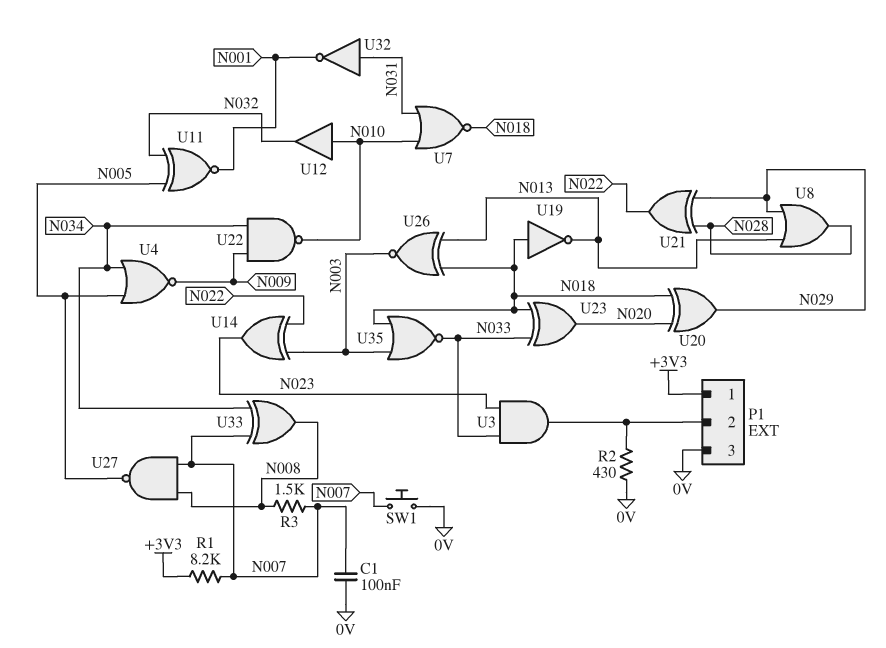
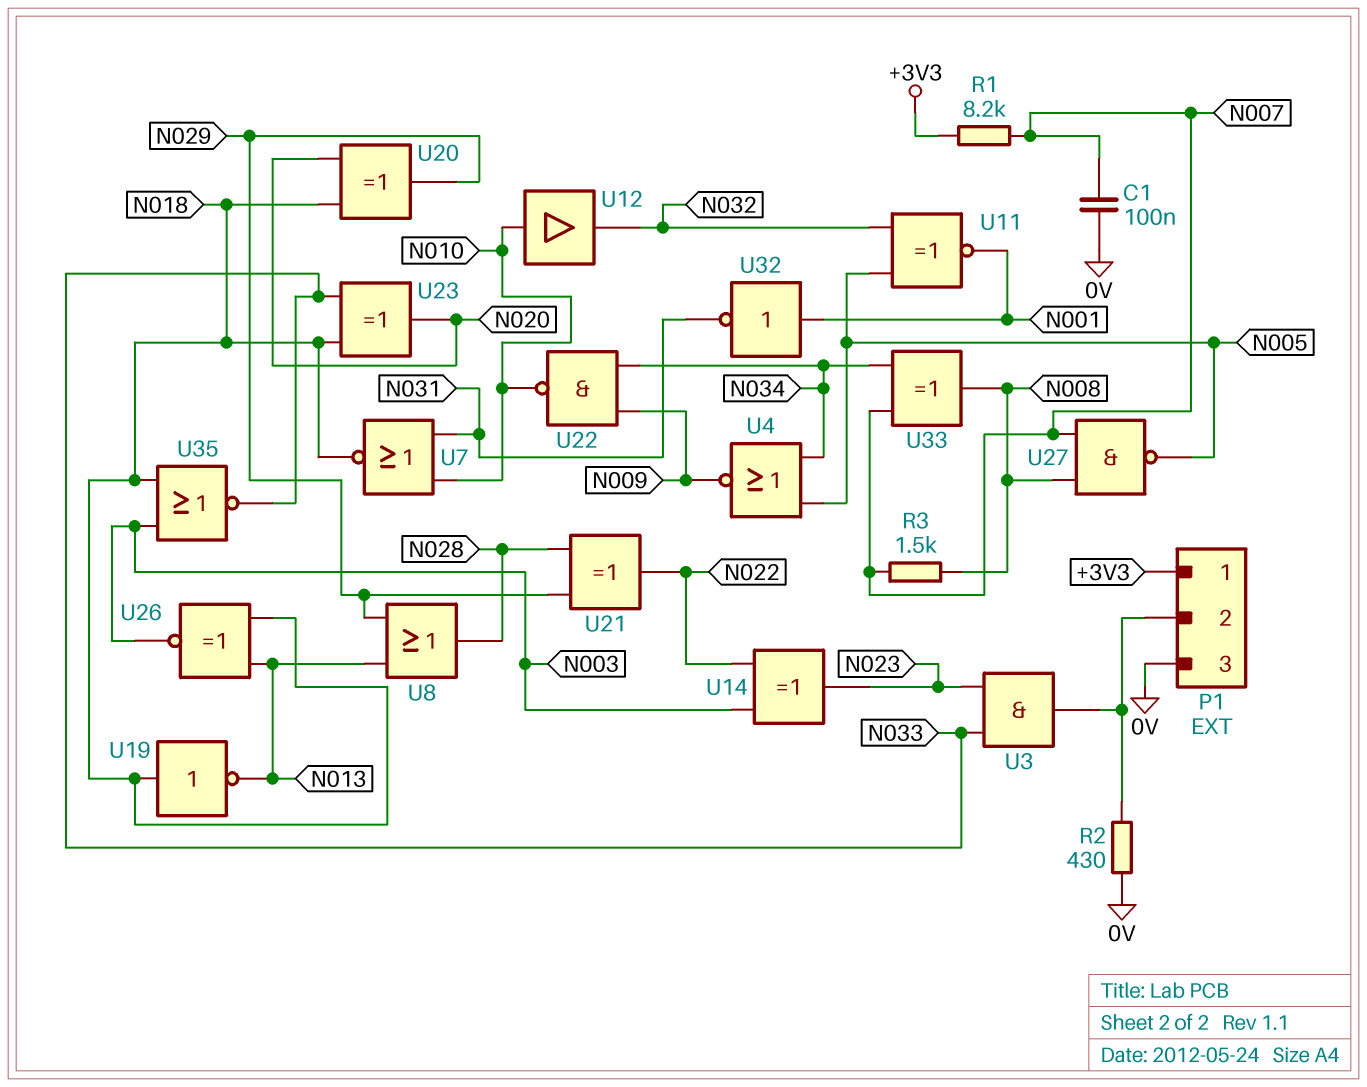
SW1: button (0V, N007) -> none
U32: NOT (in N031, out N001) -> NOT (in N001, out N031)

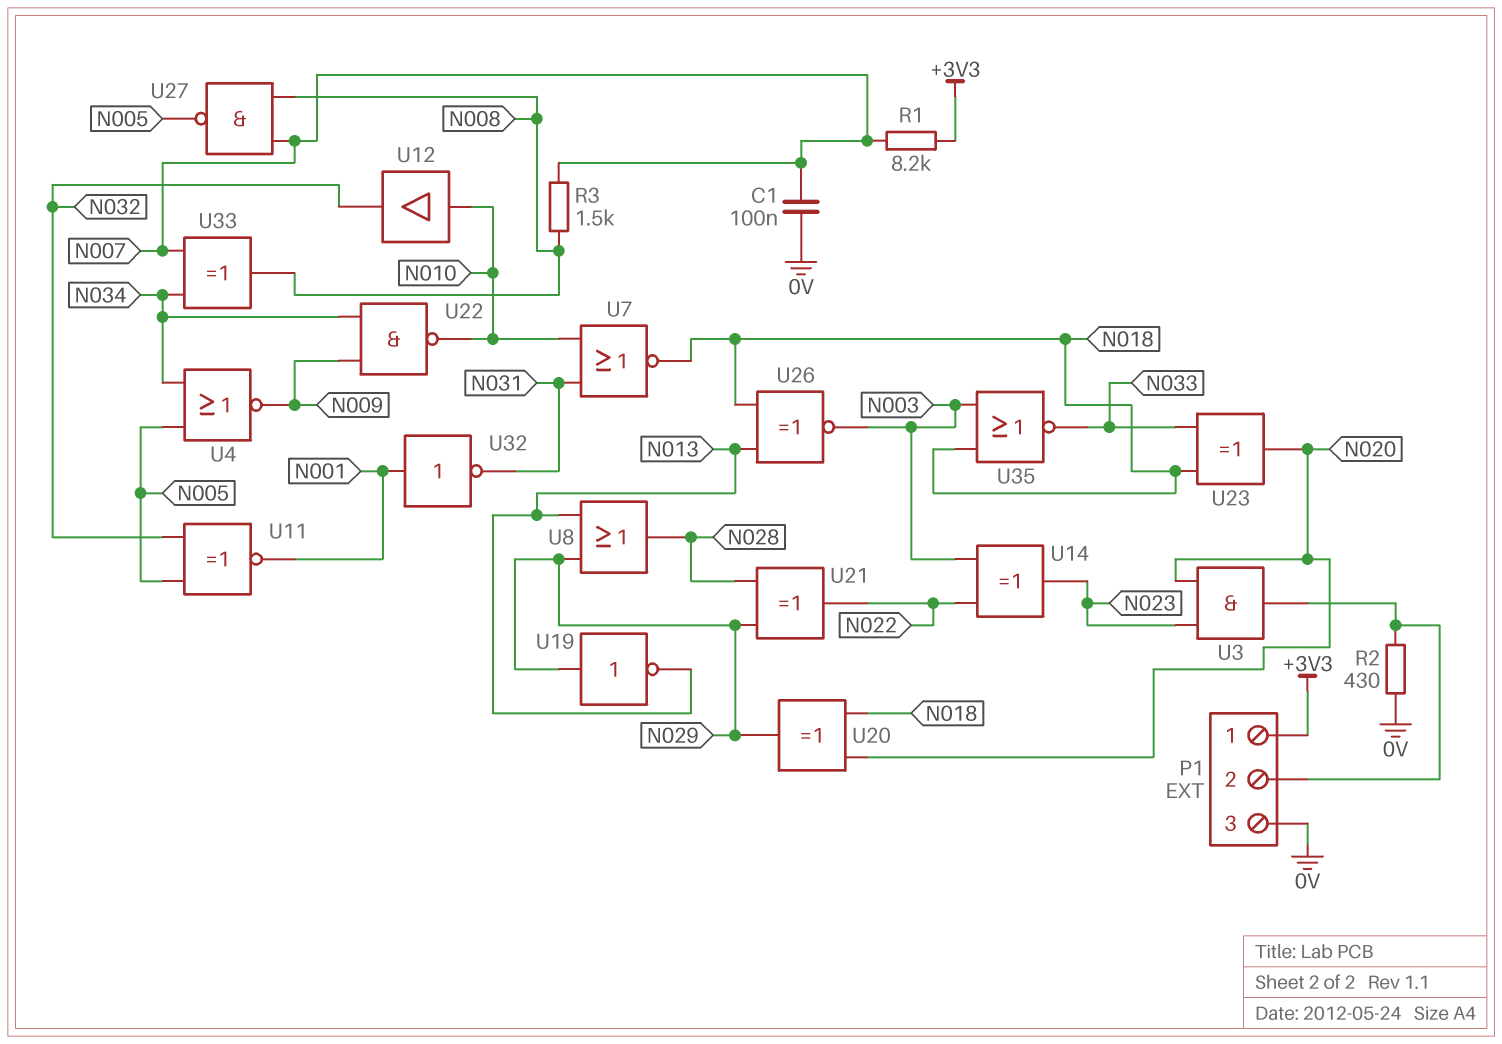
U3: AND (in N023, in N033, out P1/2) -> AND (in N020, in N023, out P1/2)
U19: NOT (in N018, out N013) -> NOT (in N029, out N013)

